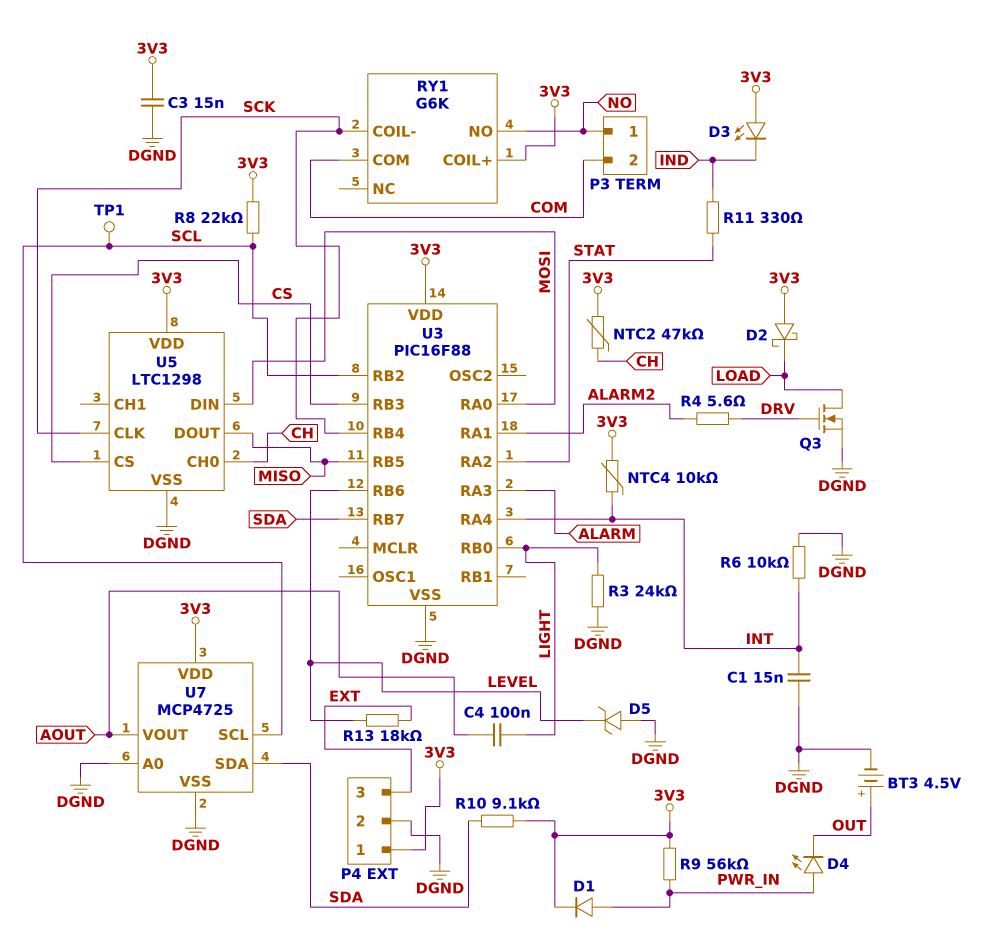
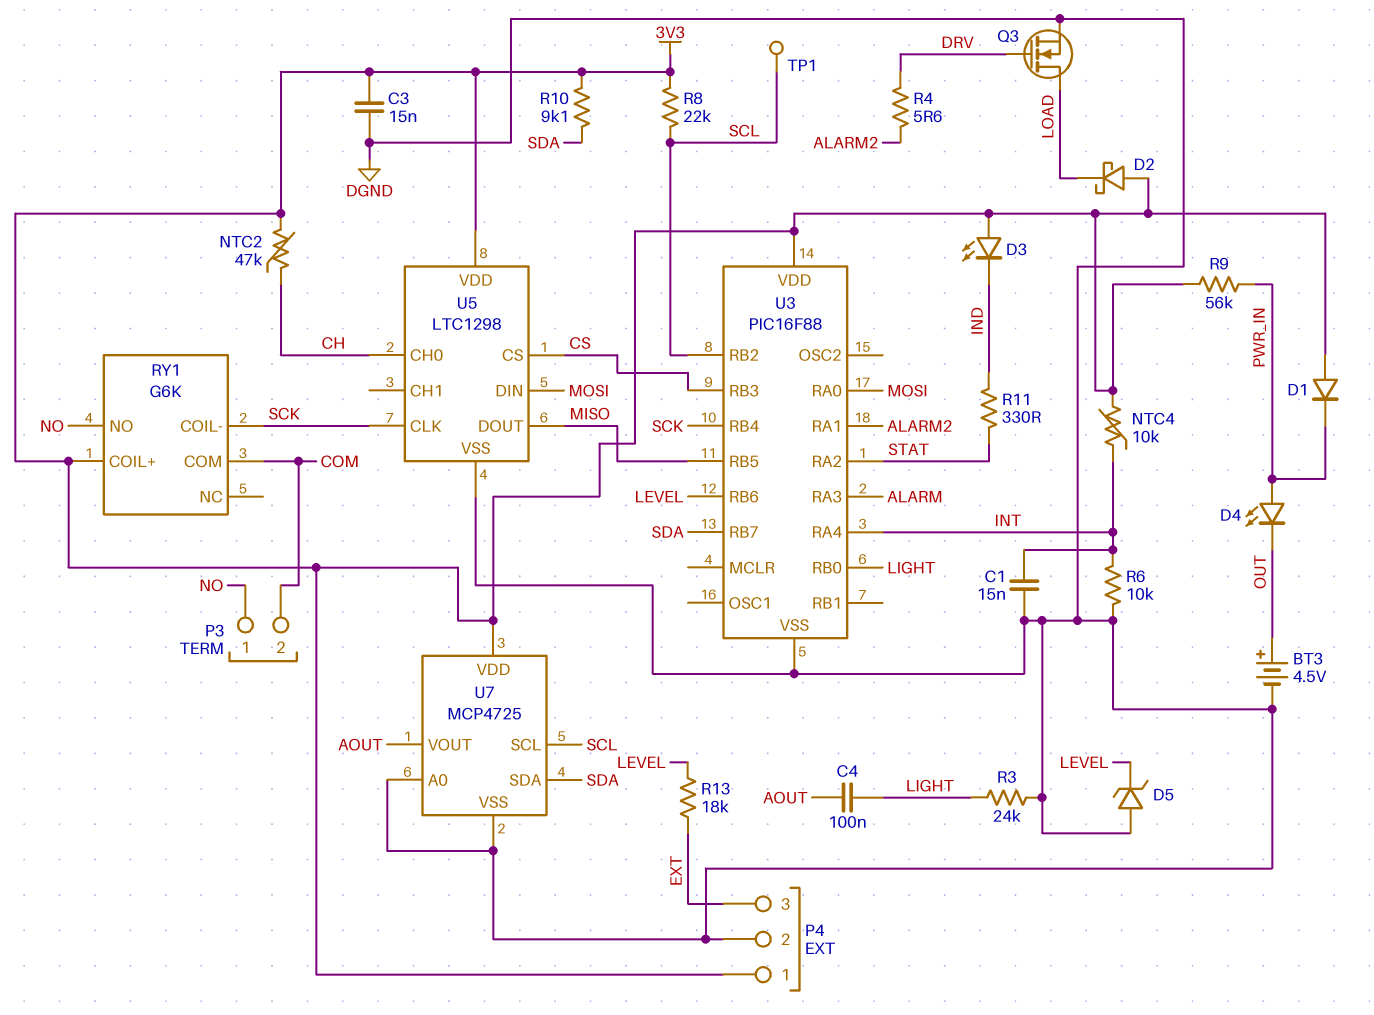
D1: diode (A PWR_IN, K 3V3) -> diode (A 3V3, K PWR_IN)

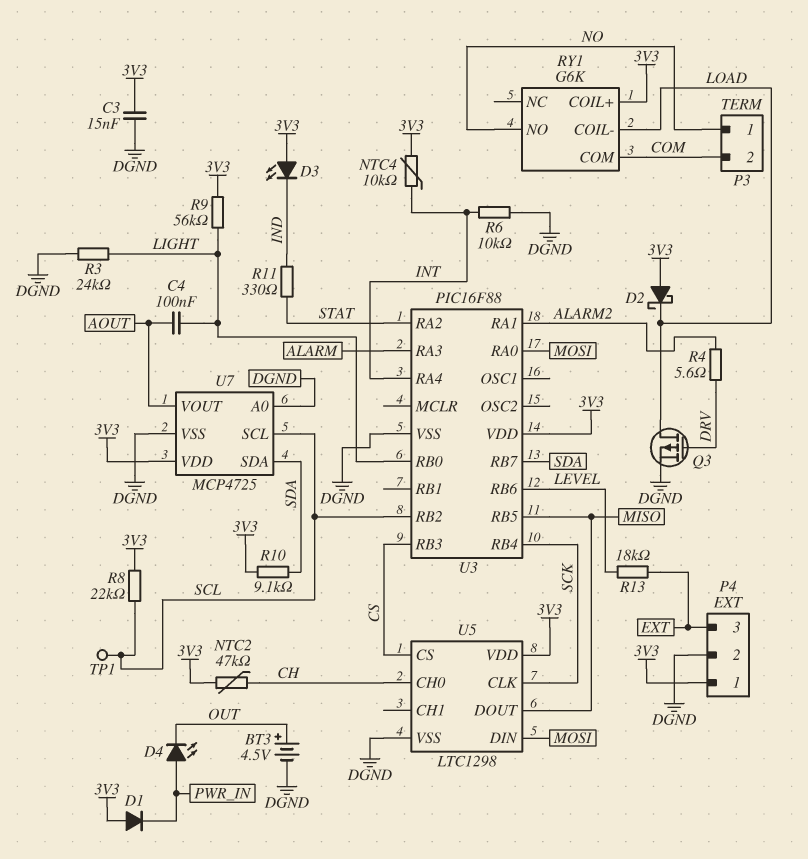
C1: 15nF (DGND, INT) -> none
D5: zener (A DGND, K LEVEL) -> none
Q3: NMOS (G DRV, D LOAD, S DGND) -> PMOS (G DRV, D LOAD, S DGND)
R9: 56k (3V3, PWR_IN) -> 56k (3V3, LIGHT)
RY1 pin COIL-: SCK -> LOAD

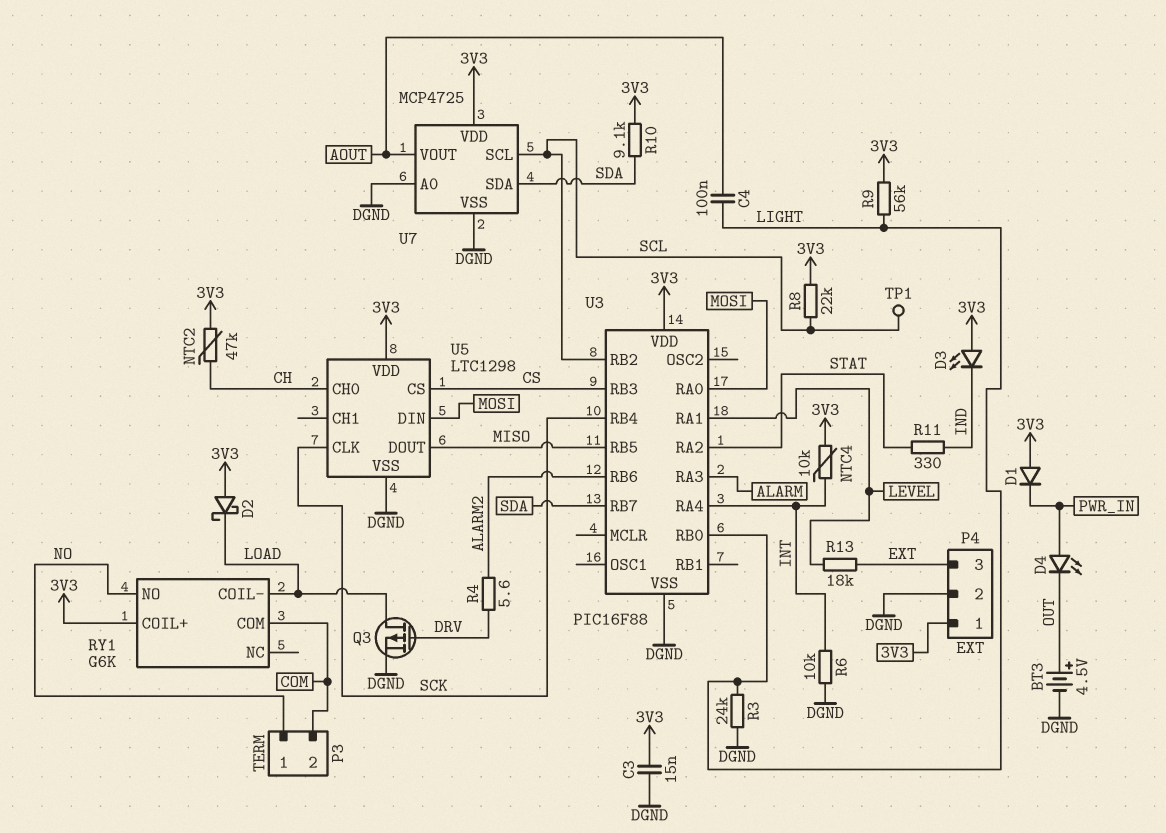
U3 pin RA1: ALARM2 -> LEVEL
U3 pin RB6: LEVEL -> ALARM2

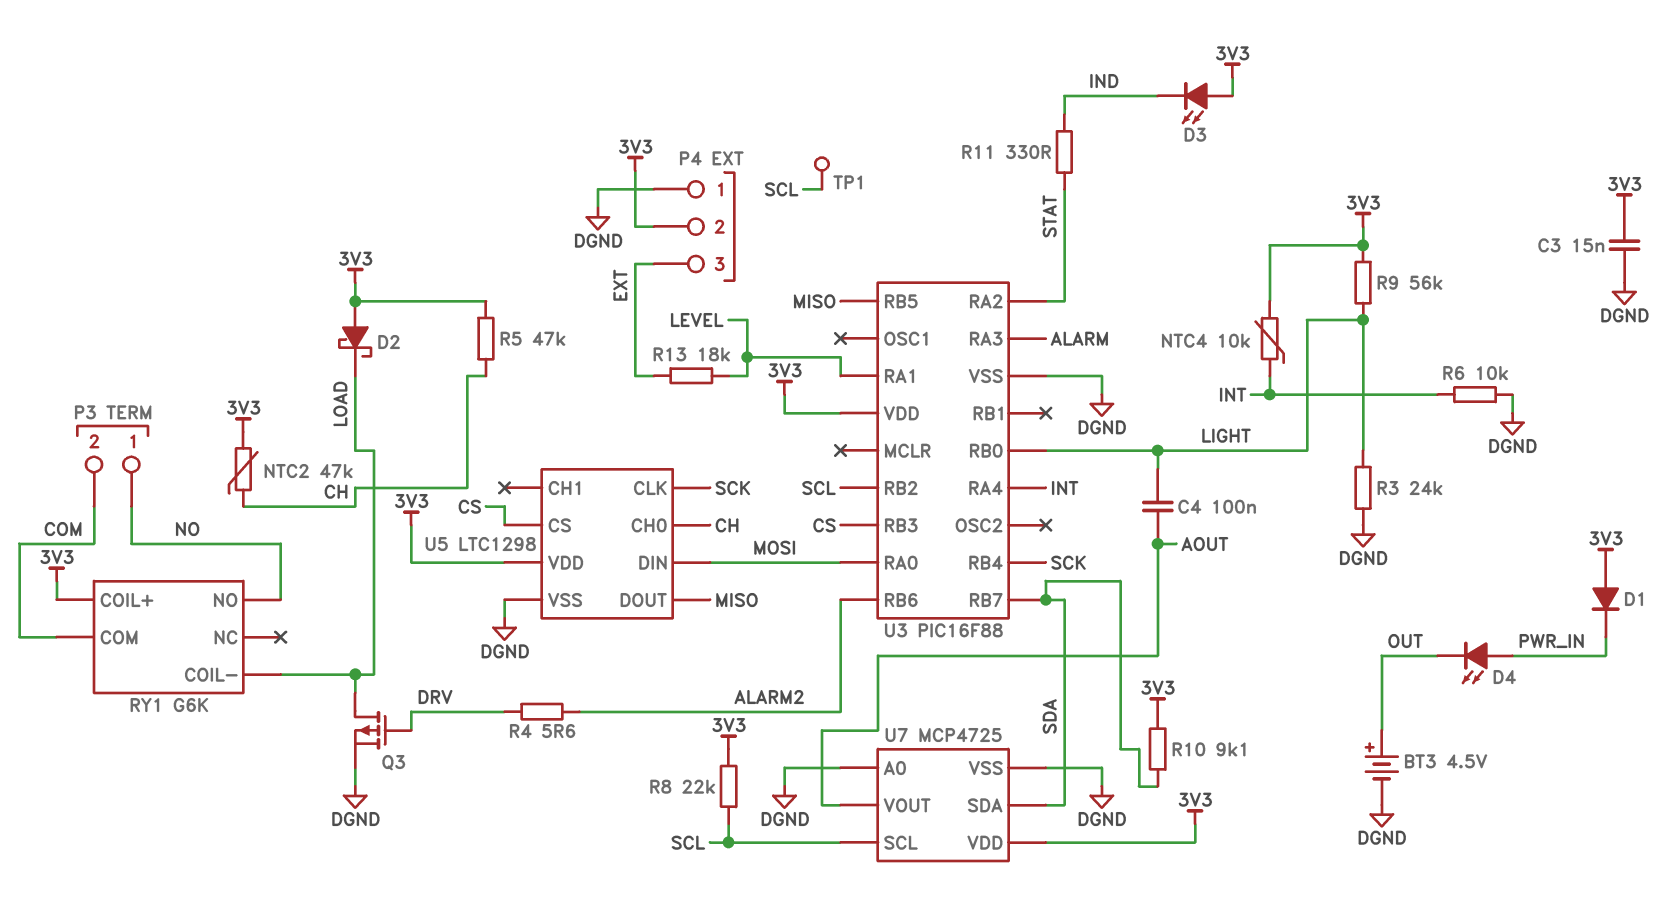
P4 pin 1: 3V3 -> DGND
P4 pin 2: DGND -> 3V3
R5: none -> 47k (3V3, CH)

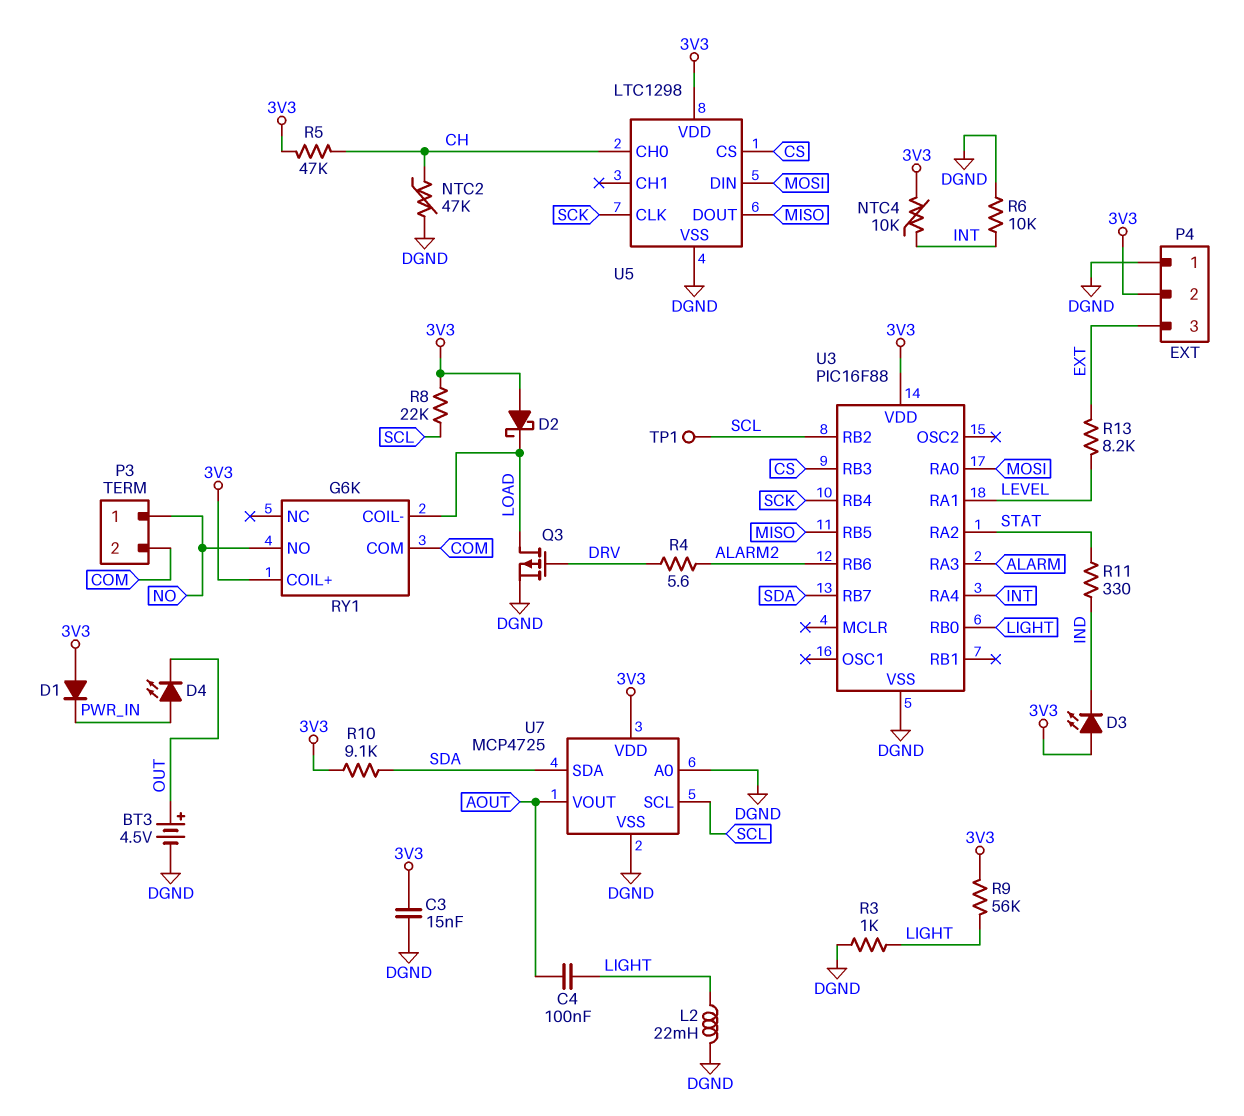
L2: none -> 22mH (DGND, LIGHT)
NTC2: 47k (3V3, CH) -> 47k (CH, DGND)
R3: 24k (DGND, LIGHT) -> 1k (DGND, LIGHT)
R13: 18k (EXT, LEVEL) -> 8.2k (EXT, LEVEL)

